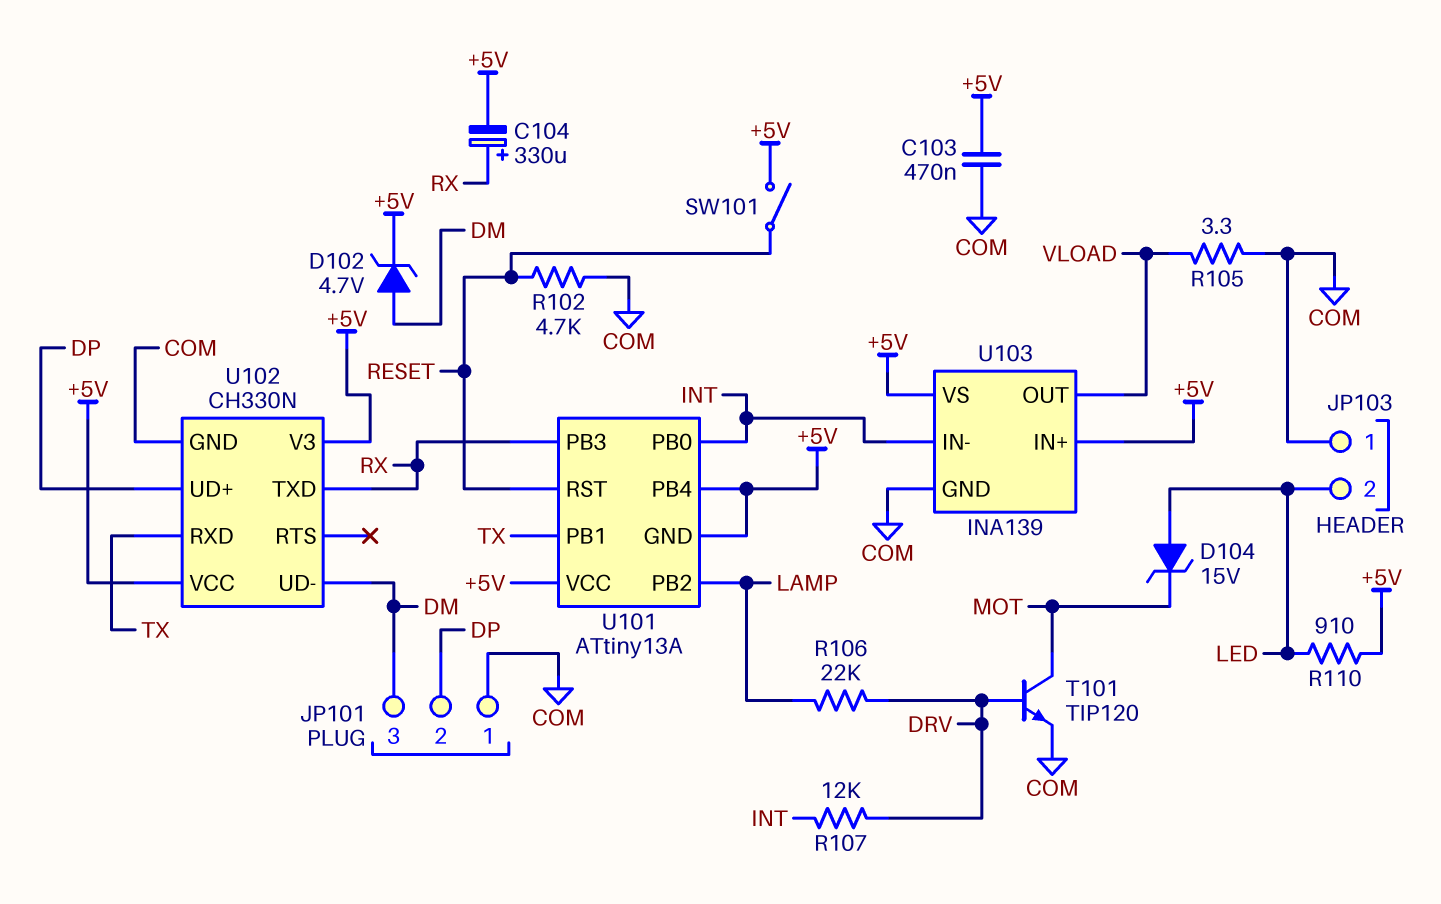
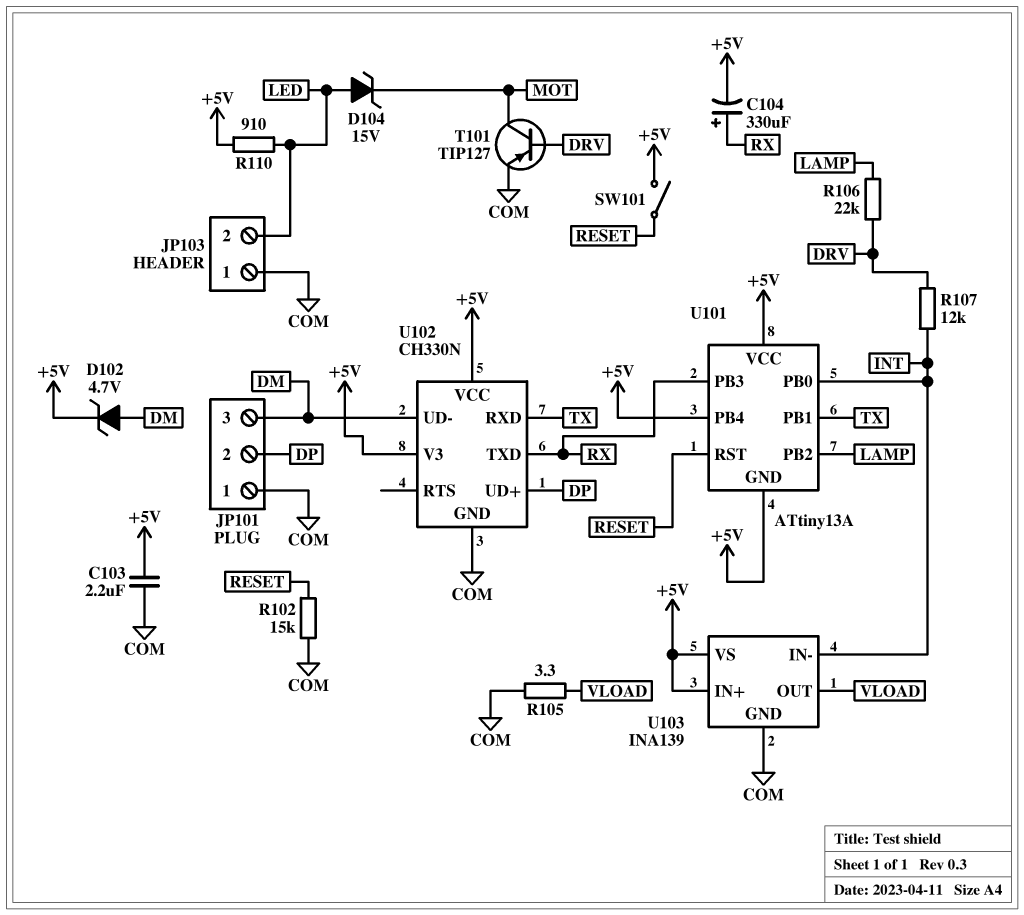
C103: 470nF (+5V, COM) -> 2.2uF (+5V, COM)
R102: 4.7k (COM, RESET) -> 15k (COM, RESET)
T101: NPN TIP120 (B DRV, C MOT, E COM) -> PNP TIP127 (B DRV, C MOT, E COM)

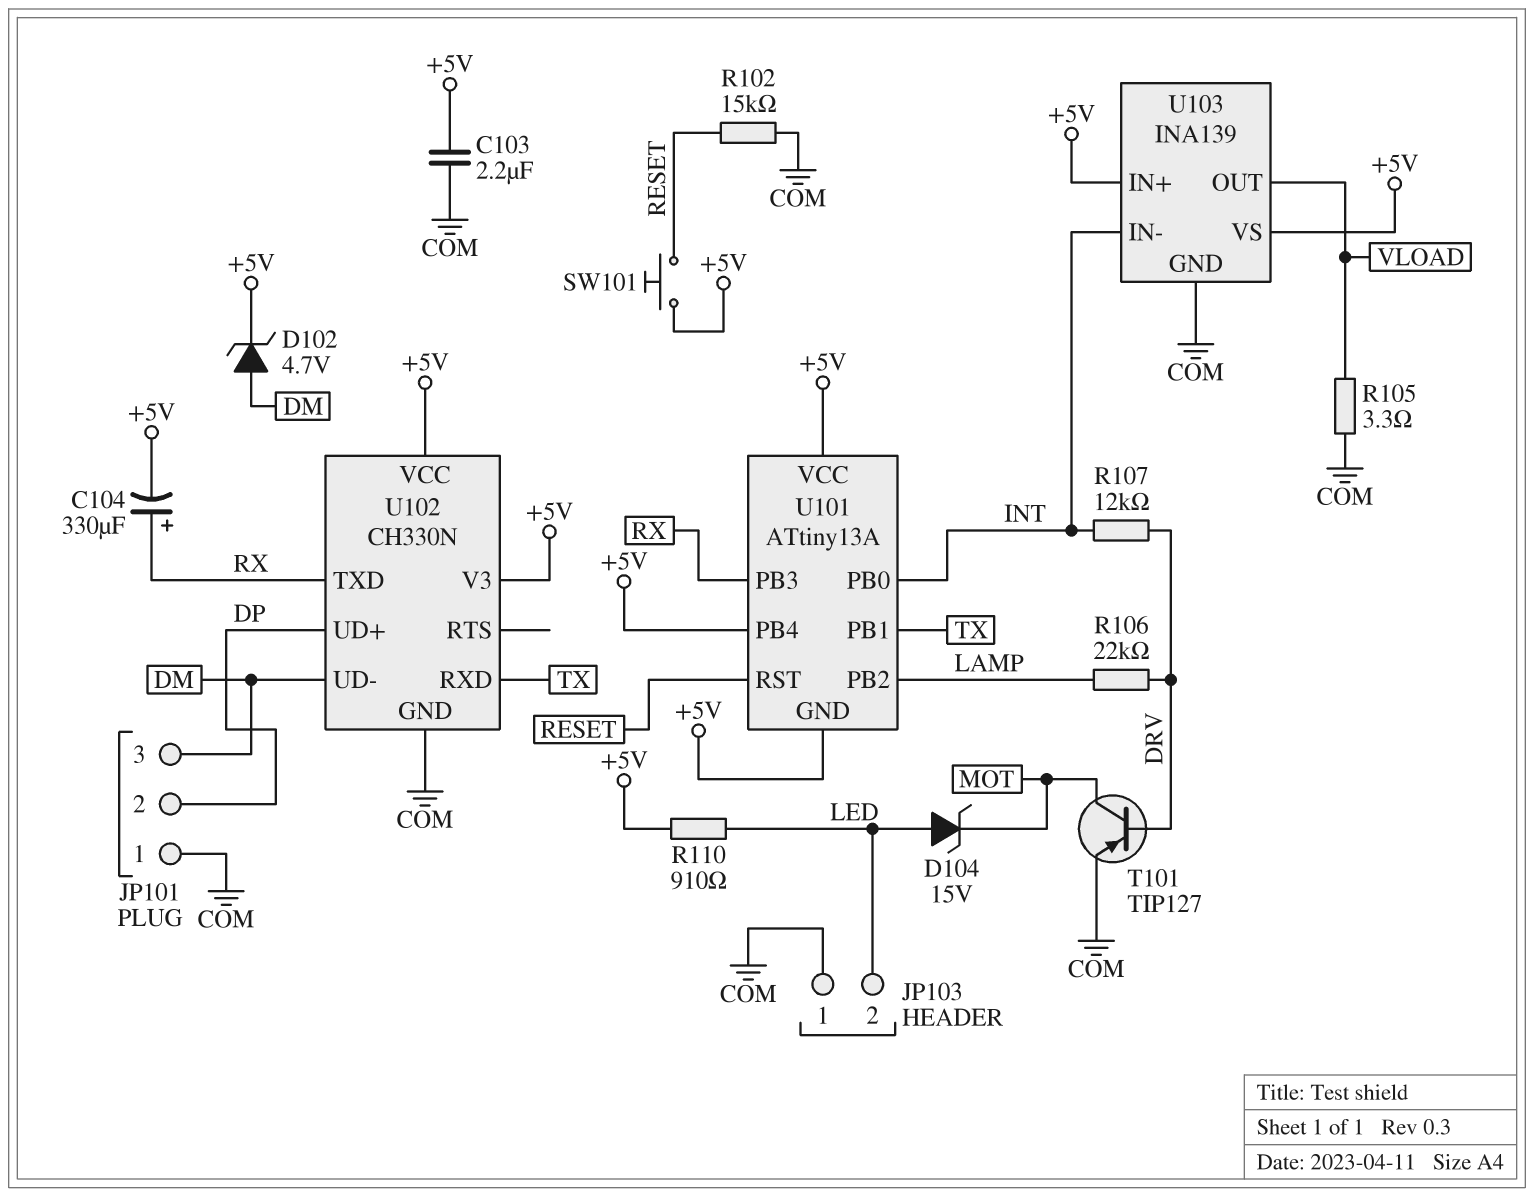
SW101: switch (+5V, RESET) -> button (+5V, RESET)

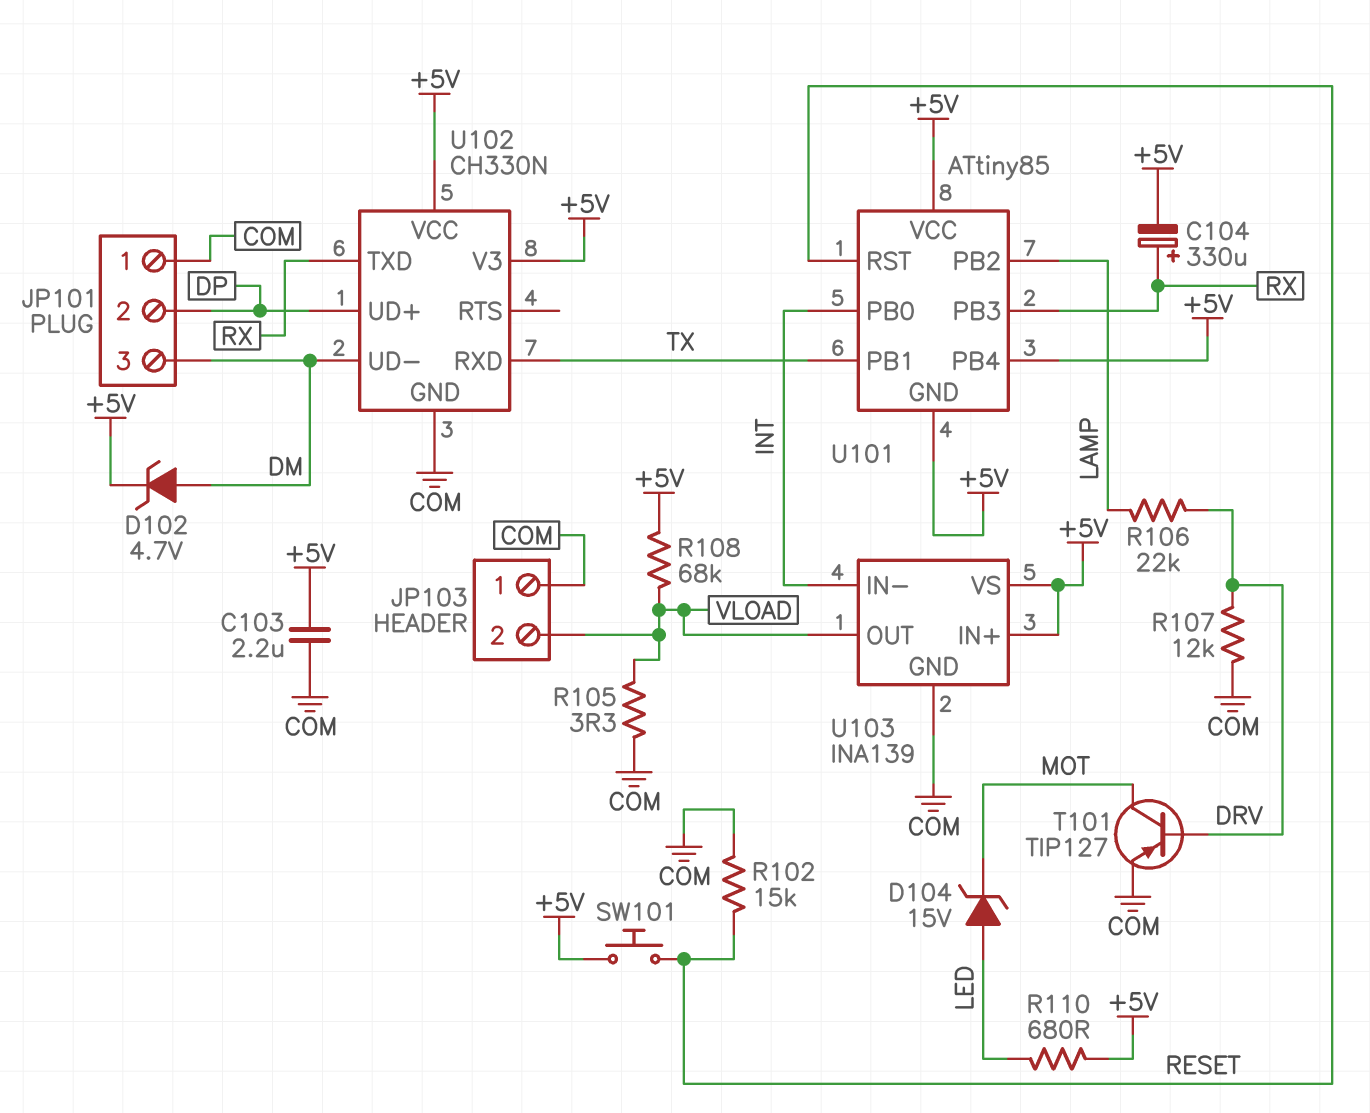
JP103 pin 2: LED -> VLOAD
R107: 12k (DRV, INT) -> 12k (COM, DRV)
R108: none -> 68k (+5V, VLOAD)
R110: 910 (+5V, LED) -> 680 (+5V, LED)
U101: ATtiny13A -> ATtiny85

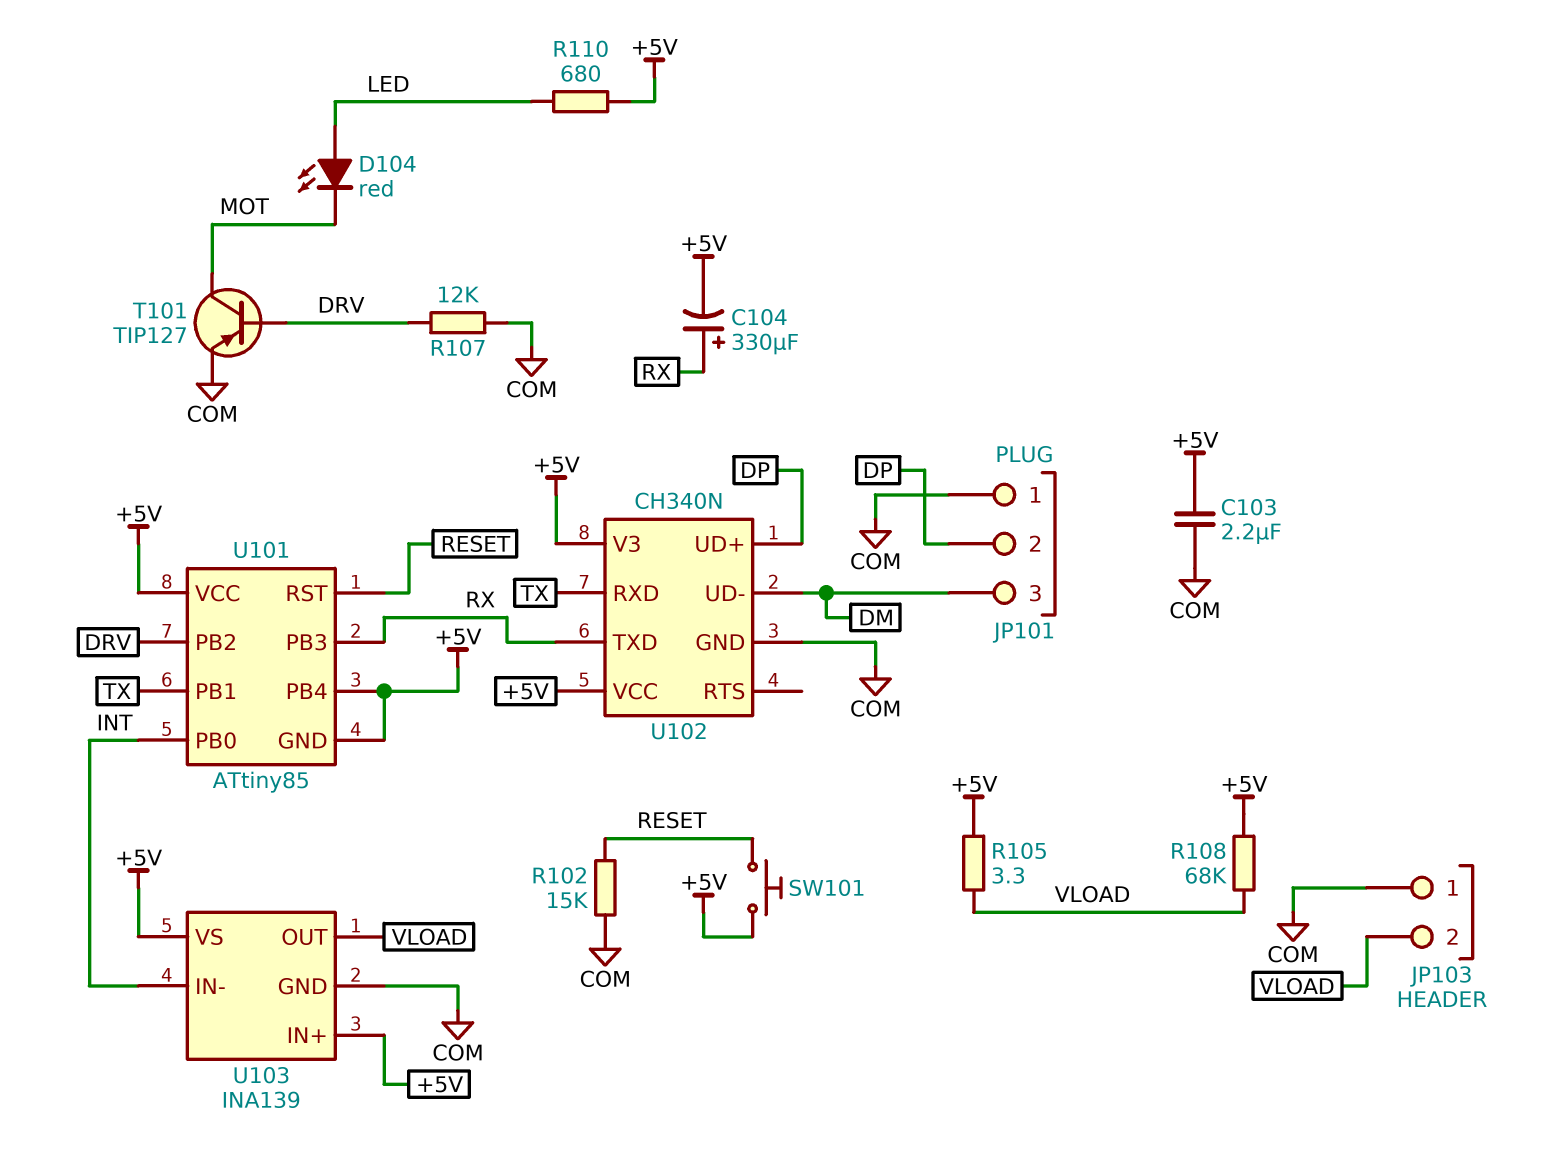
D102: zener 4.7V (A DM, K +5V) -> none
D104: zener 15V (A LED, K MOT) -> LED red (A LED, K MOT)
R105: 3.3 (COM, VLOAD) -> 3.3 (+5V, VLOAD)
R106: 22k (DRV, LAMP) -> none
U101 pin PB2: LAMP -> DRV
U102: CH330N -> CH340N

